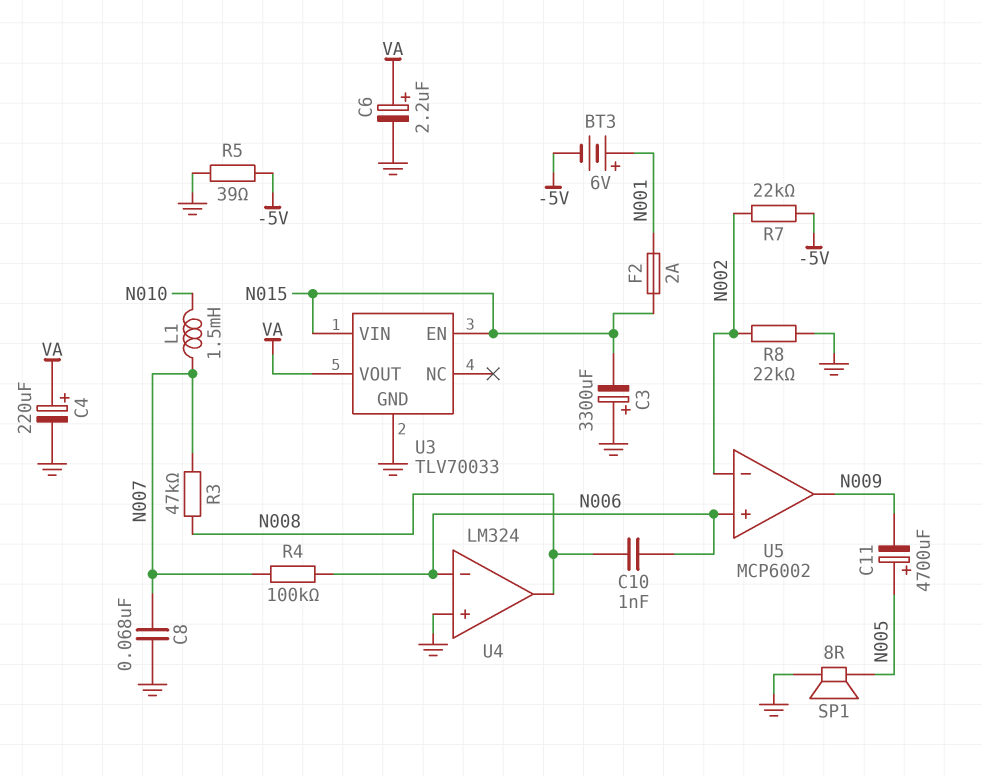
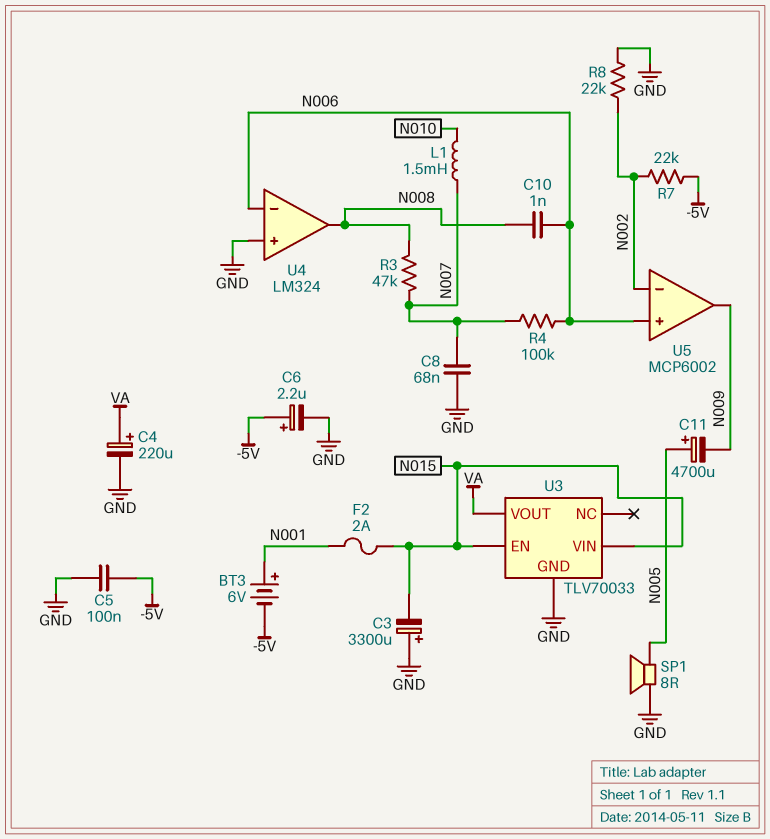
C5: none -> 100nF (-5V, GND)
C6: 2.2uF (plus VA, minus GND) -> 2.2uF (plus -5V, minus GND)
R5: 39 (-5V, GND) -> none

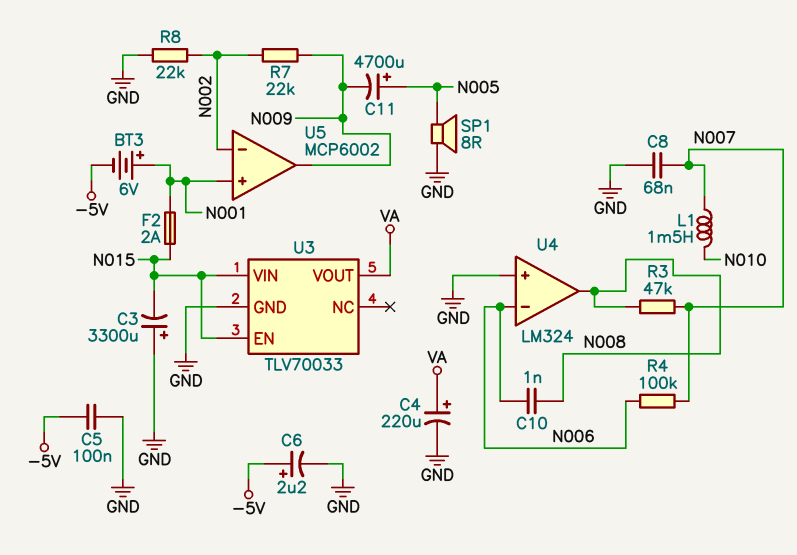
R7: 22k (-5V, N002) -> 22k (N002, N009)
U5 pin in+: N006 -> N001

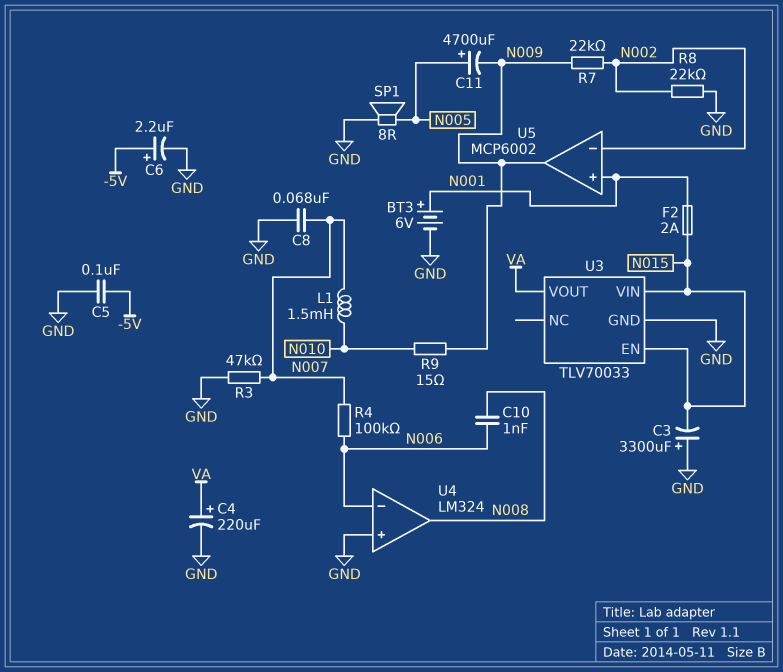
BT3: 6V (plus N001, minus -5V) -> 6V (plus N001, minus GND)
R3: 47k (N007, N008) -> 47k (GND, N007)
R9: none -> 15 (N009, N010)

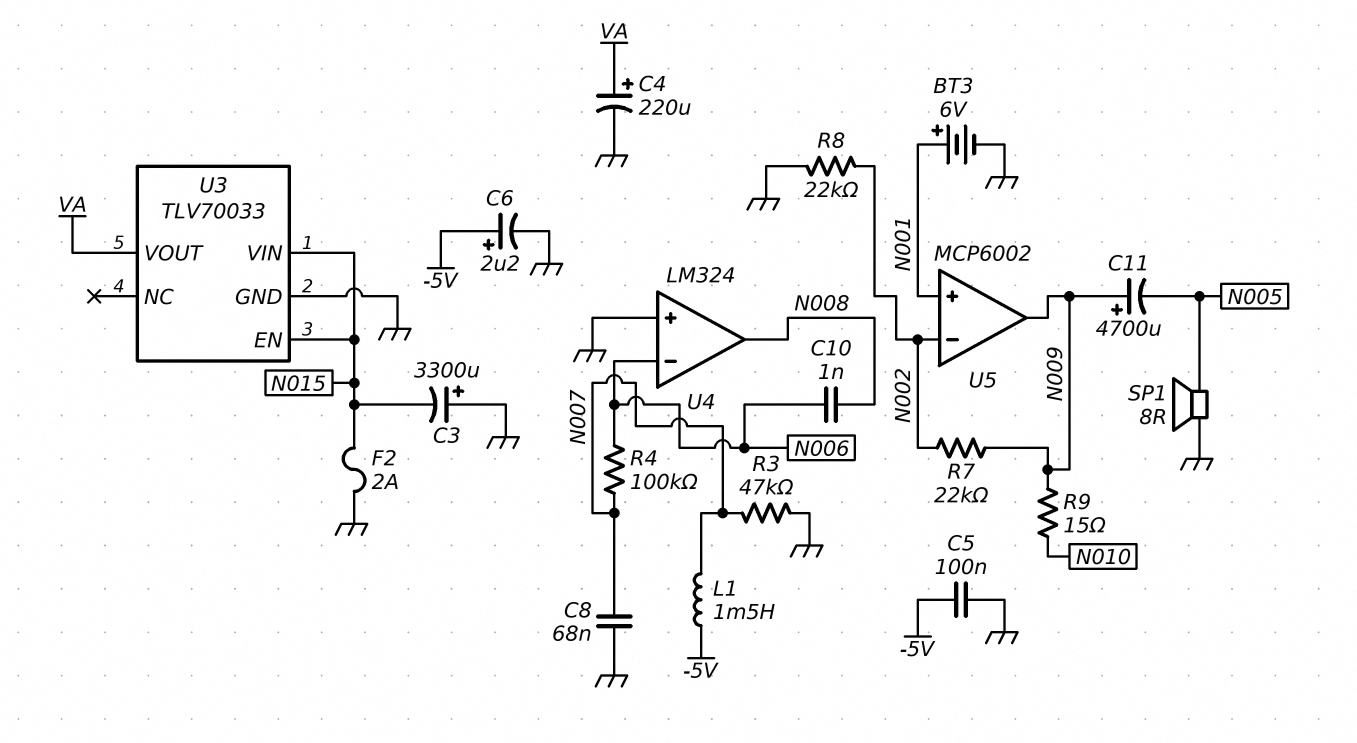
C11: 4700uF (plus N005, minus N009) -> 4700uF (plus N009, minus N005)
F2: 2A (N001, N015) -> 2A (GND, N015)
L1: 1.5mH (N007, N010) -> 1.5mH (-5V, N007)

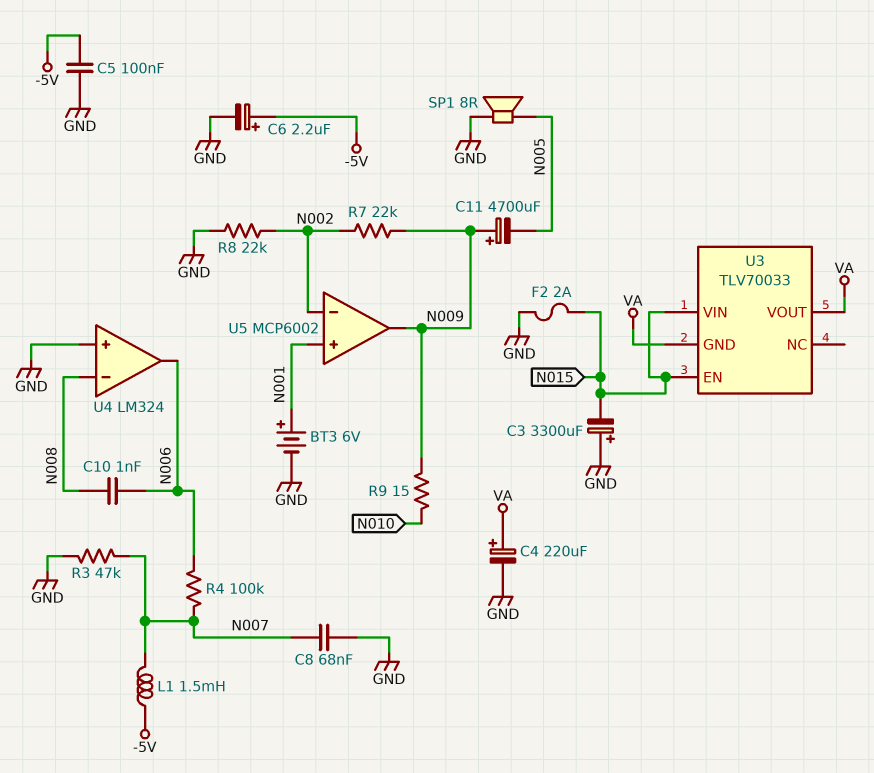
U3 pin GND: GND -> VA
U4 pin in-: N006 -> N008
U4 pin out: N008 -> N006

